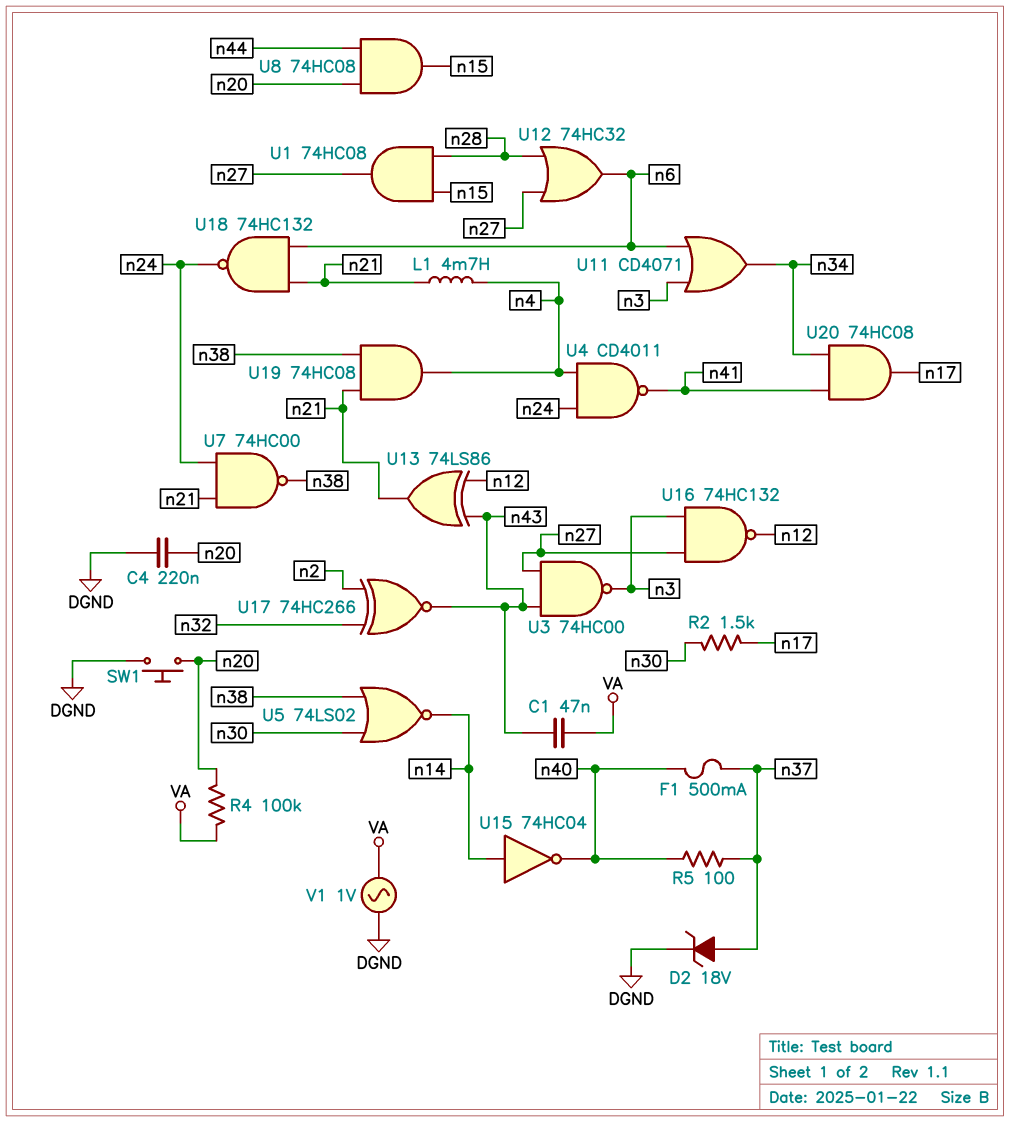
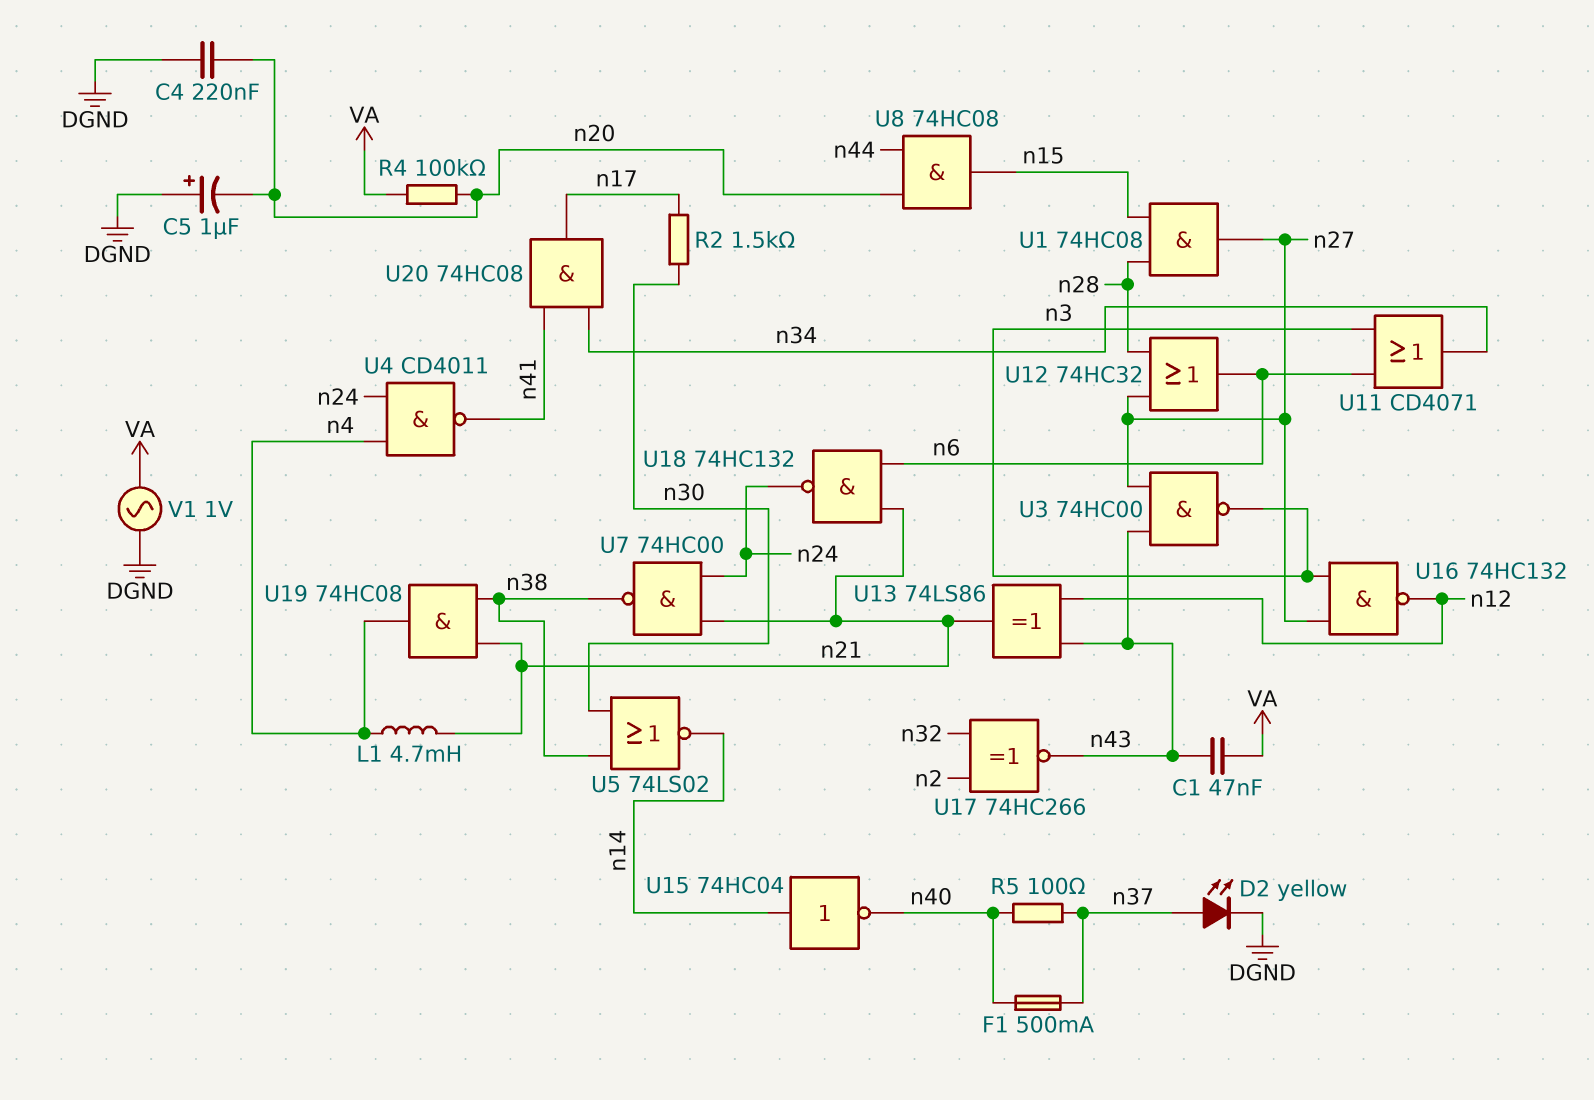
C5: none -> 1uF (plus DGND, minus n20)
D2: zener 18V (A n37, K DGND) -> LED yellow (A n37, K DGND)
SW1: button (DGND, n20) -> none

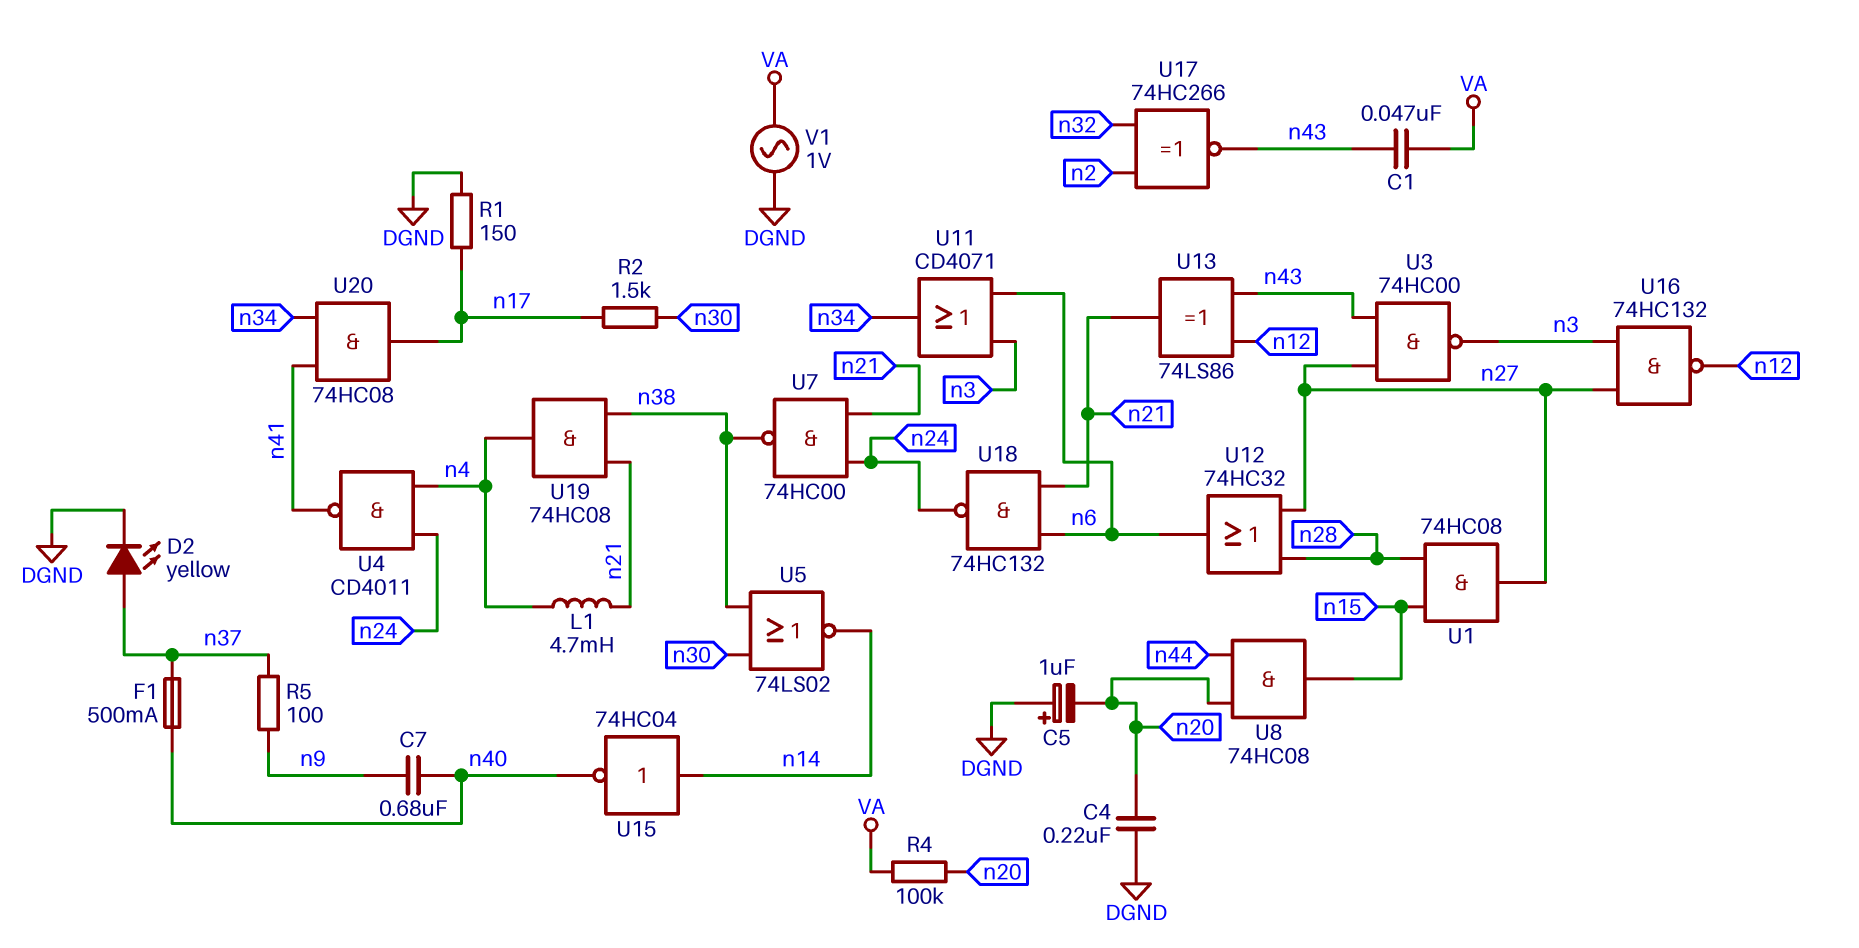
C7: none -> 680nF (n9, n40)
R1: none -> 150 (DGND, n17)
R5: 100 (n37, n40) -> 100 (n9, n37)

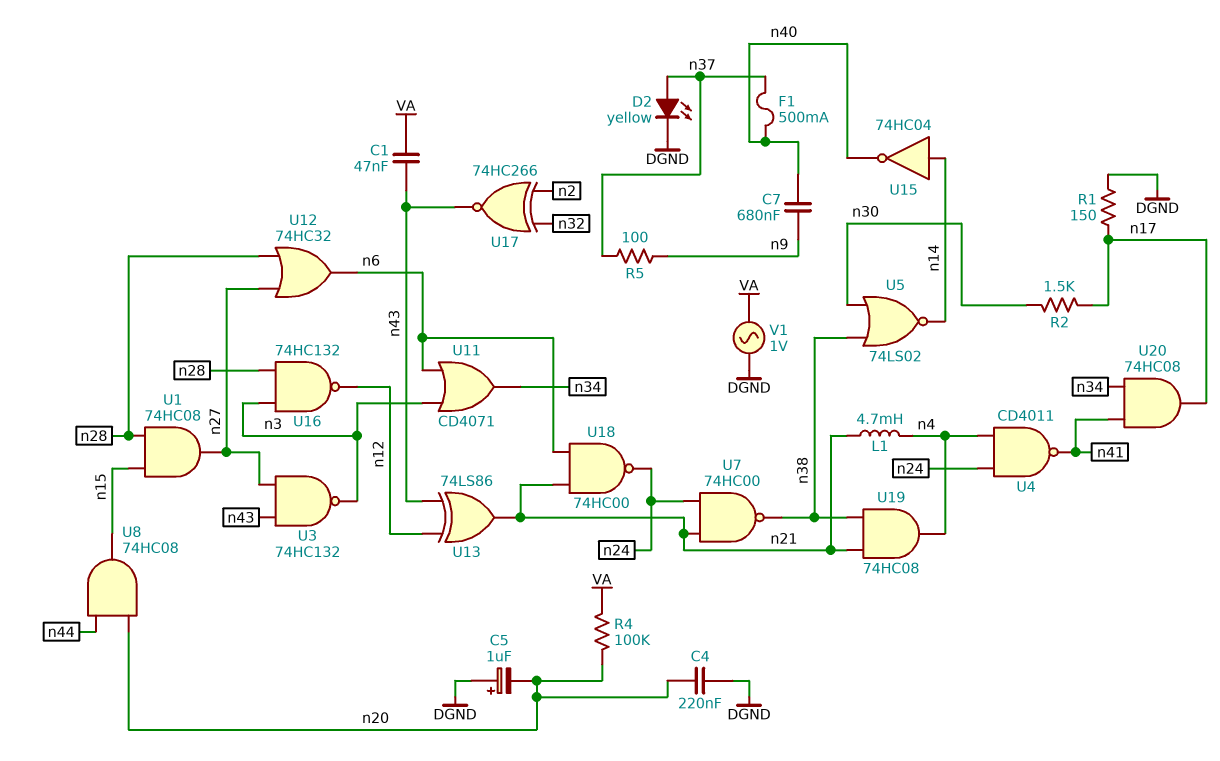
U3: NAND 74HC00 (in n27, in n43, out n3) -> NAND 74HC132 (in n27, in n43, out n3)
U16: NAND 74HC132 (in n3, in n27, out n12) -> NAND 74HC132 (in n3, in n28, out n12)
U18: NAND 74HC132 (in n6, in n21, out n24) -> NAND 74HC00 (in n6, in n21, out n24)

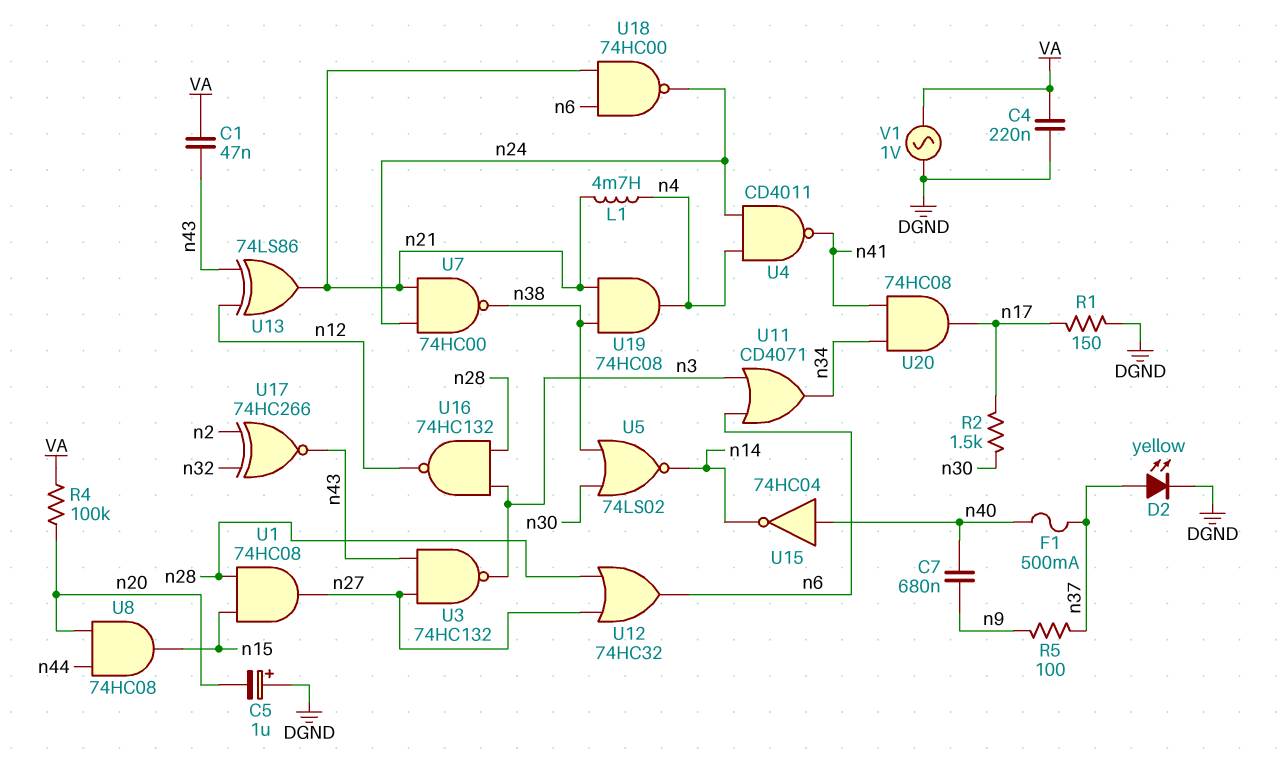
C4: 220nF (DGND, n20) -> 220nF (DGND, VA)
U15: NOT 74HC04 (in n14, out n40) -> NOT 74HC04 (in n40, out n14)

